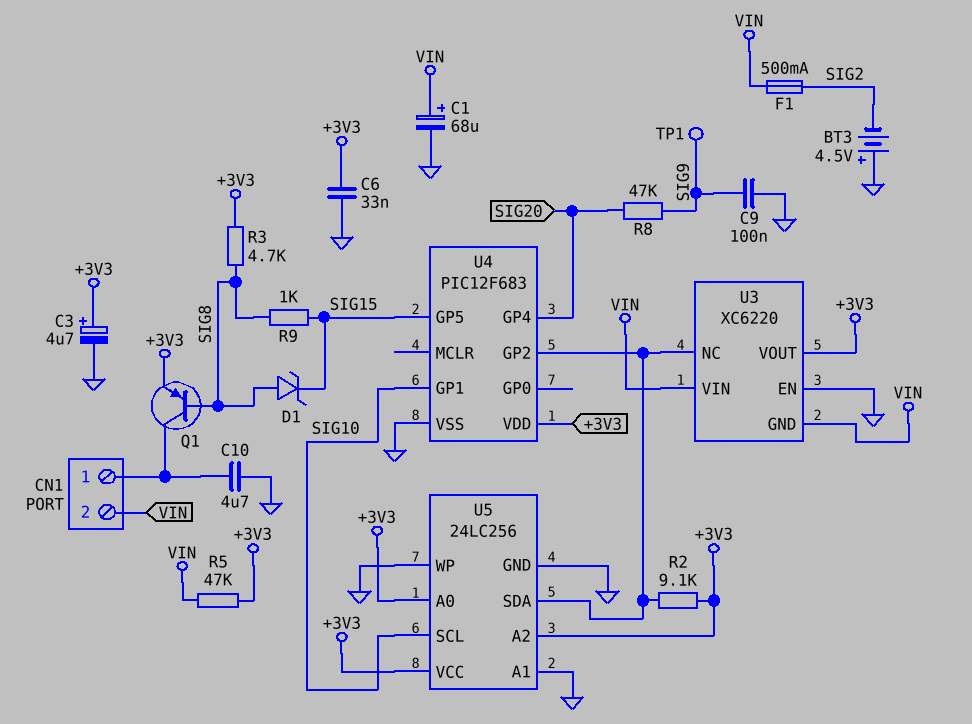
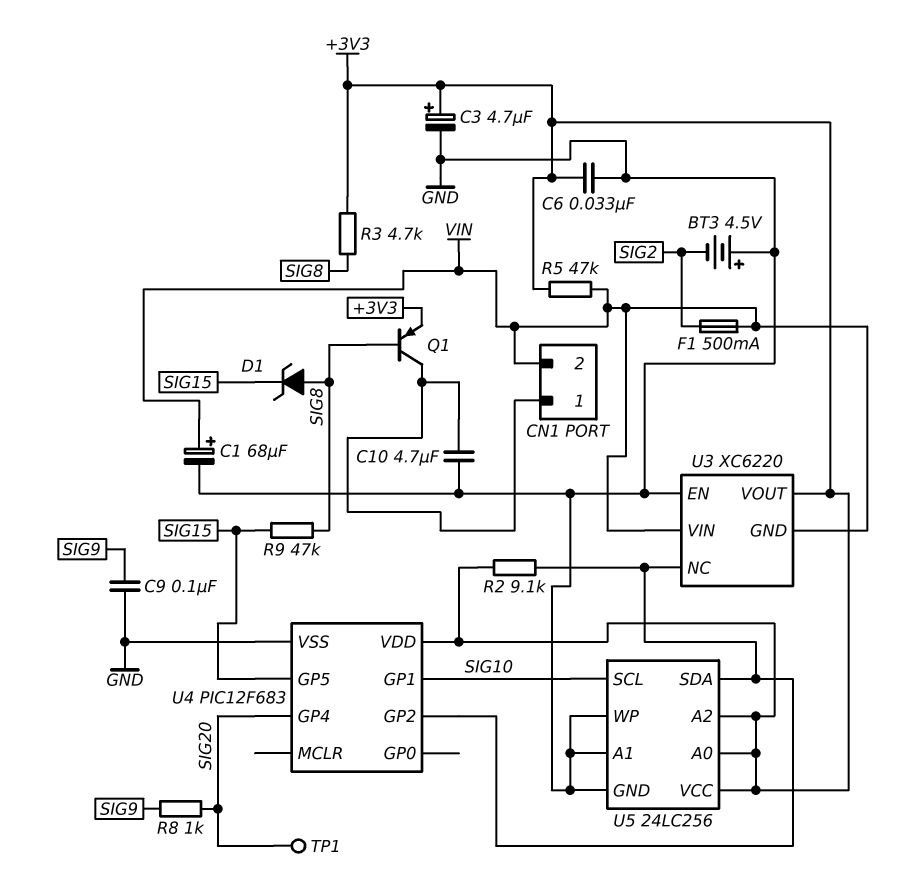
R8: 47k (SIG9, SIG20) -> 1k (SIG9, SIG20)
R9: 1k (SIG8, SIG15) -> 47k (SIG8, SIG15)
TP1: test point (SIG9) -> test point (SIG20)

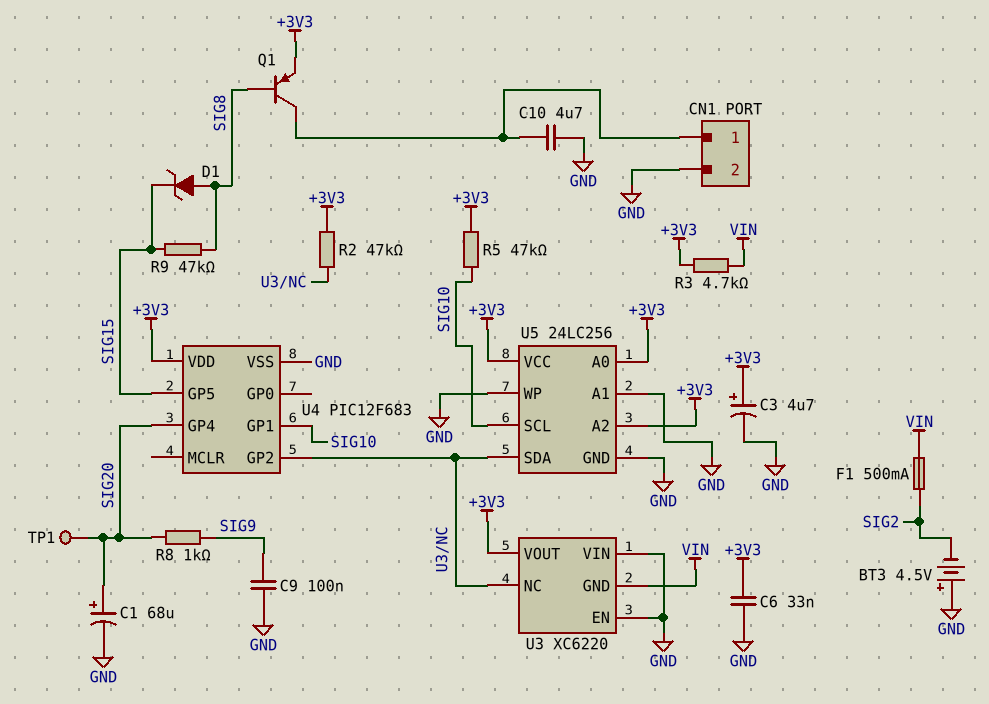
C1: 68uF (plus VIN, minus GND) -> 68uF (plus SIG20, minus GND)
CN1 pin 2: VIN -> GND
R2: 9.1k (+3V3, U3/NC) -> 47k (+3V3, U3/NC)
R3: 4.7k (+3V3, SIG8) -> 4.7k (+3V3, VIN)
R5: 47k (+3V3, VIN) -> 47k (+3V3, SIG10)
U3 pin VIN: VIN -> GND

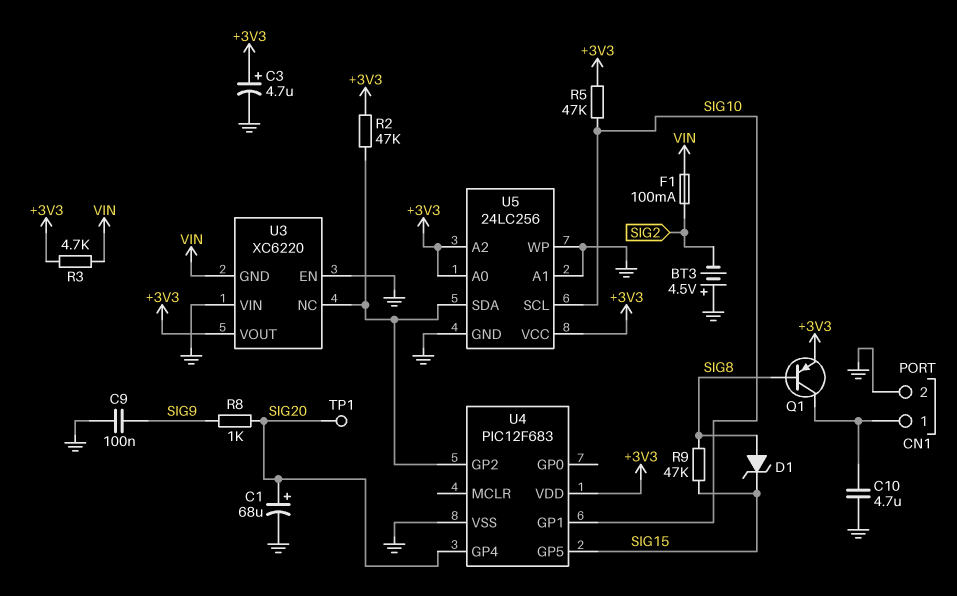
C6: 33nF (+3V3, GND) -> none
F1: 500mA (SIG2, VIN) -> 100mA (SIG2, VIN)

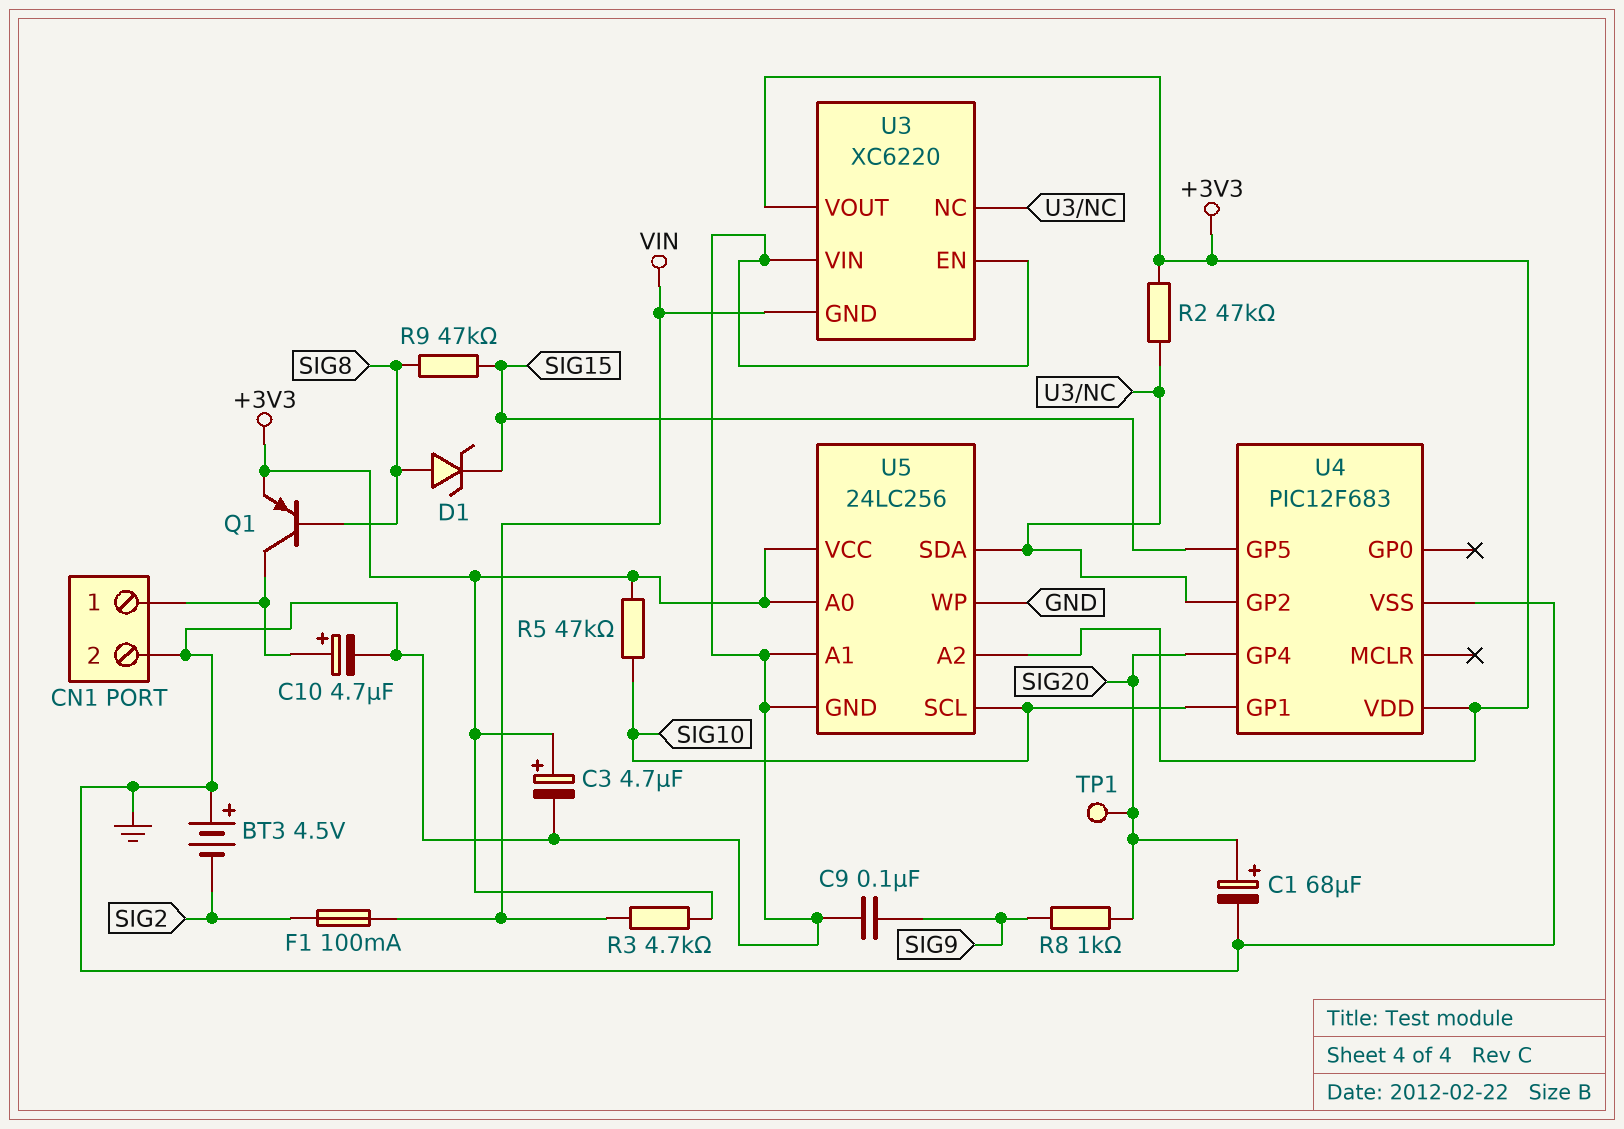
C10: 4.7uF (CN1/1, GND) -> 4.7uF (plus CN1/1, minus GND)

